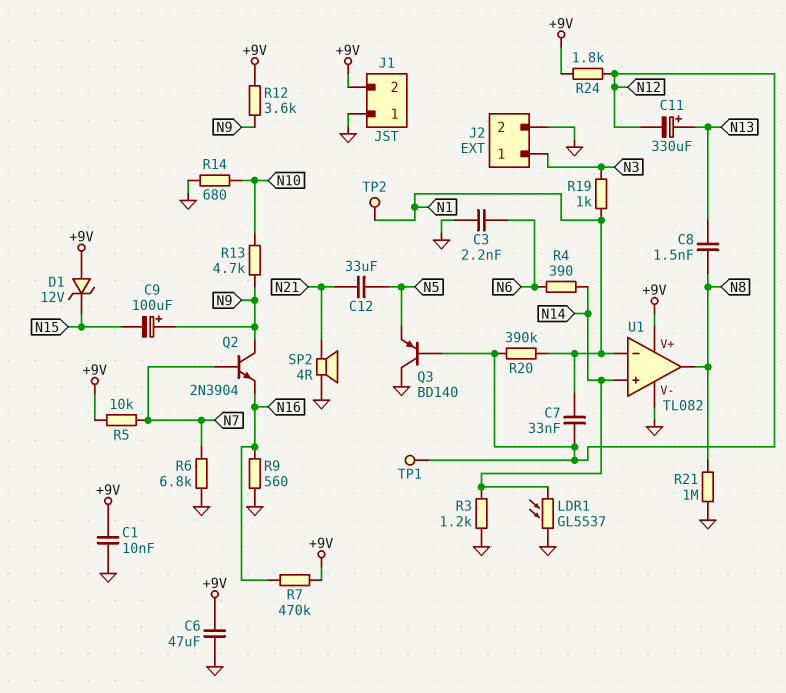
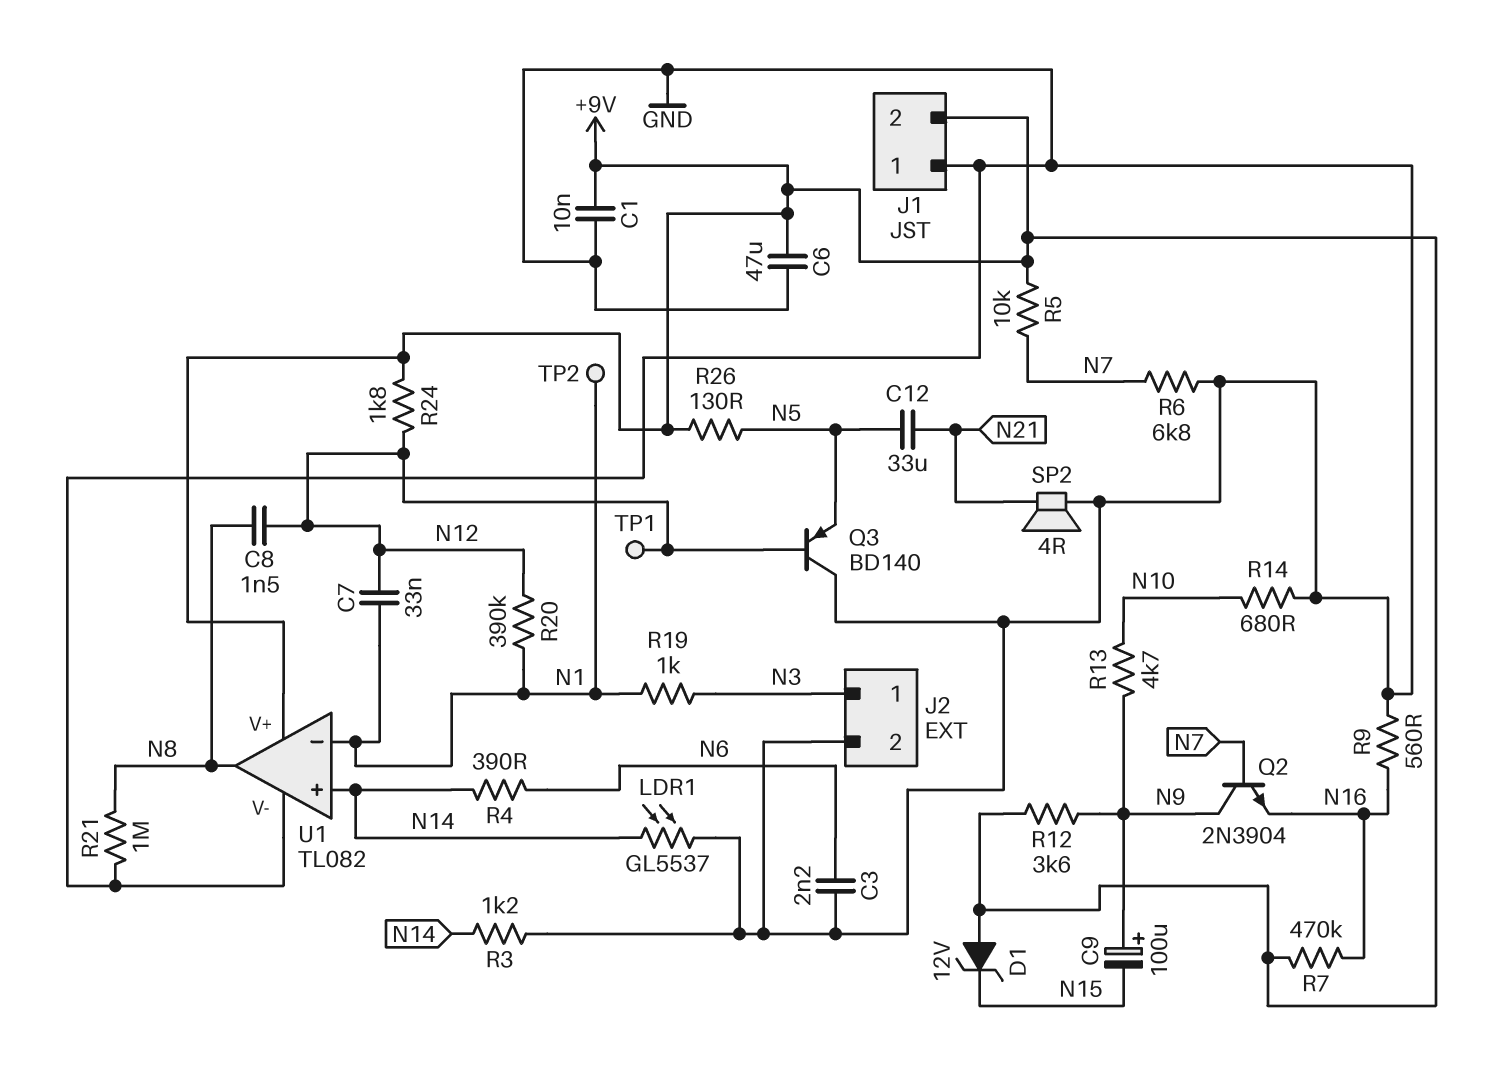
C8: 1.5nF (N8, N13) -> 1.5nF (N8, N12)
C11: 330uF (plus N13, minus N12) -> none
R26: none -> 130 (+9V, N5)

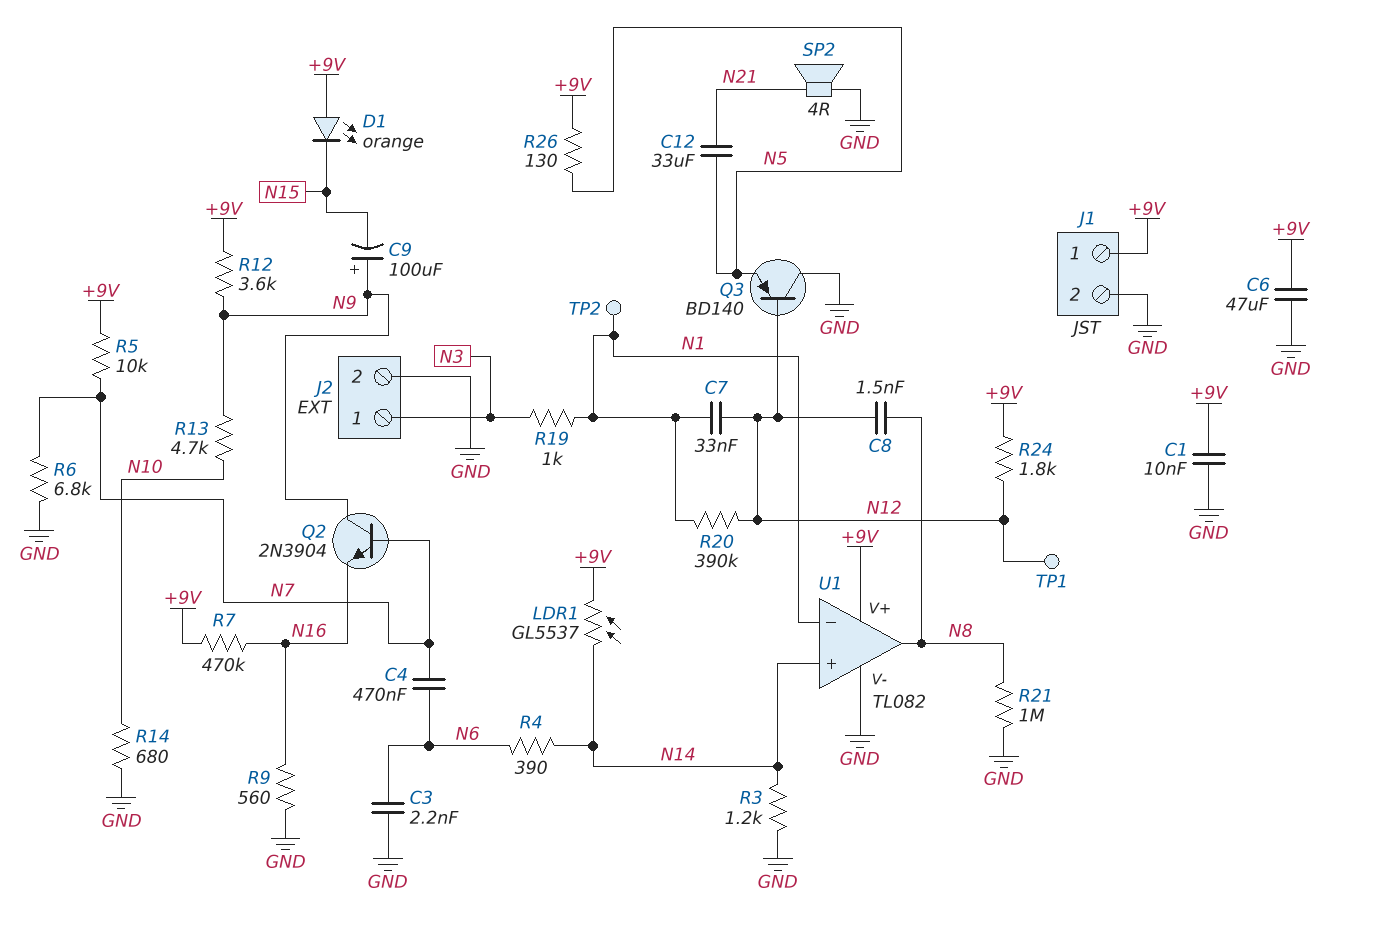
C4: none -> 470nF (N6, N7)
D1: zener 12V (A +9V, K N15) -> LED orange (A +9V, K N15)
J1 pin 1: GND -> +9V
J1 pin 2: +9V -> GND
LDR1: GL5537 (GND, N14) -> GL5537 (+9V, N14)

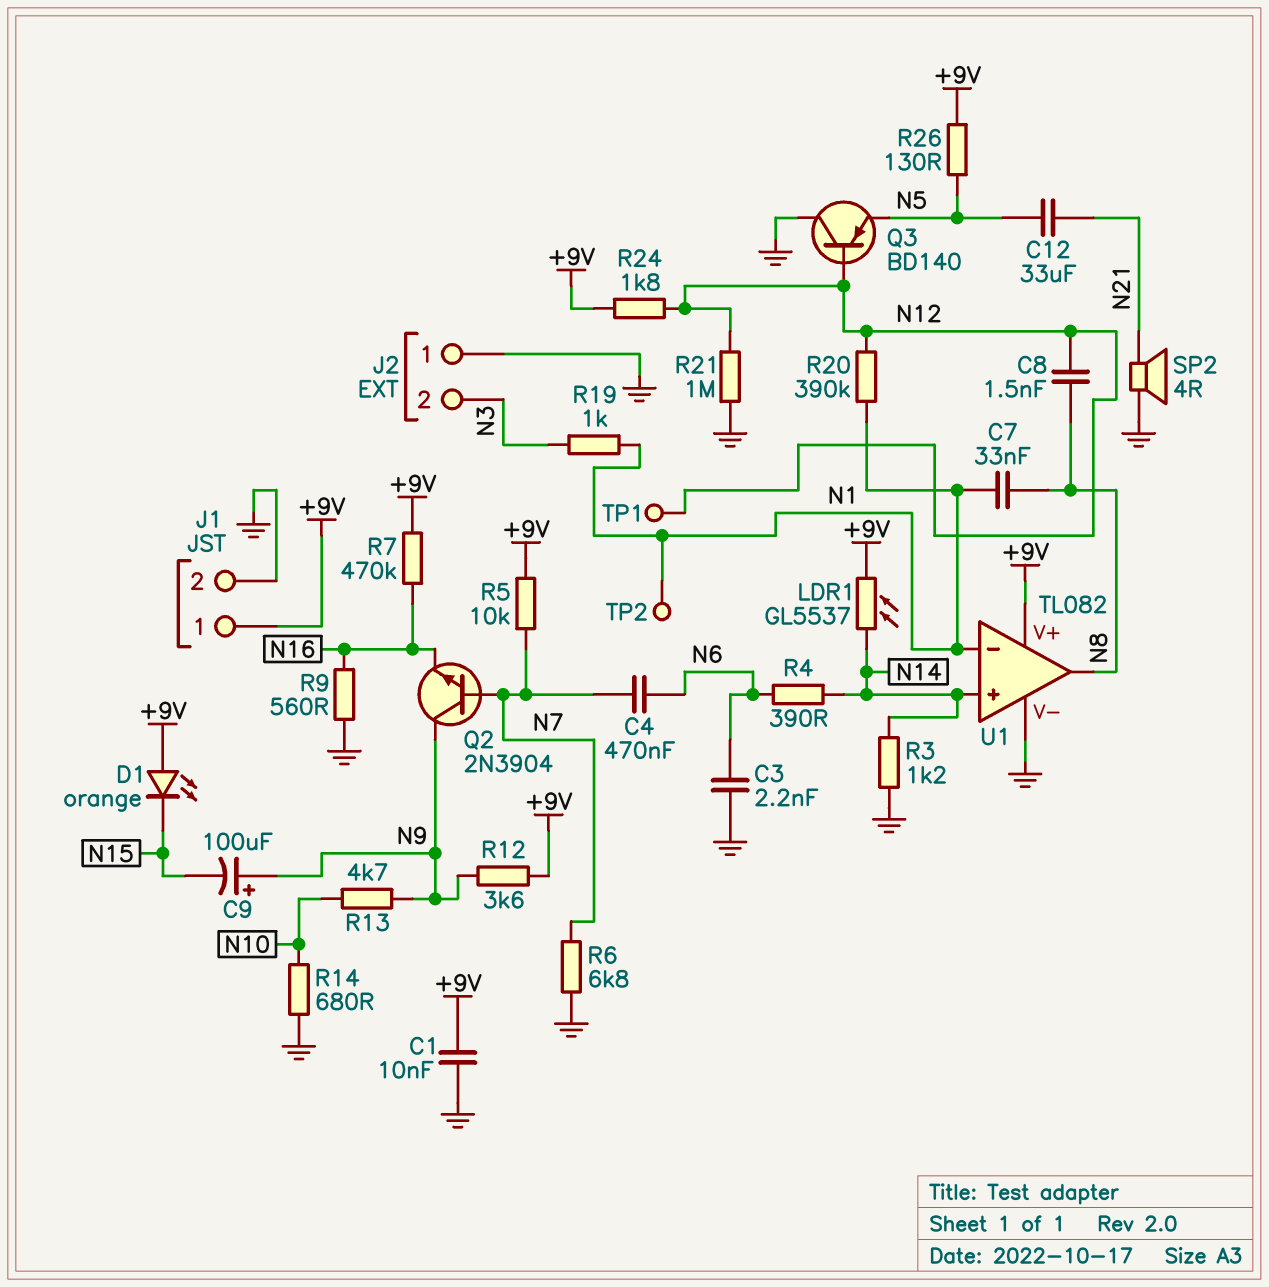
C6: 47uF (+9V, GND) -> none
C7: 33nF (N1, N12) -> 33nF (N1, N8)
J2 pin 1: N3 -> GND
J2 pin 2: GND -> N3
R21: 1M (GND, N8) -> 1M (GND, N12)

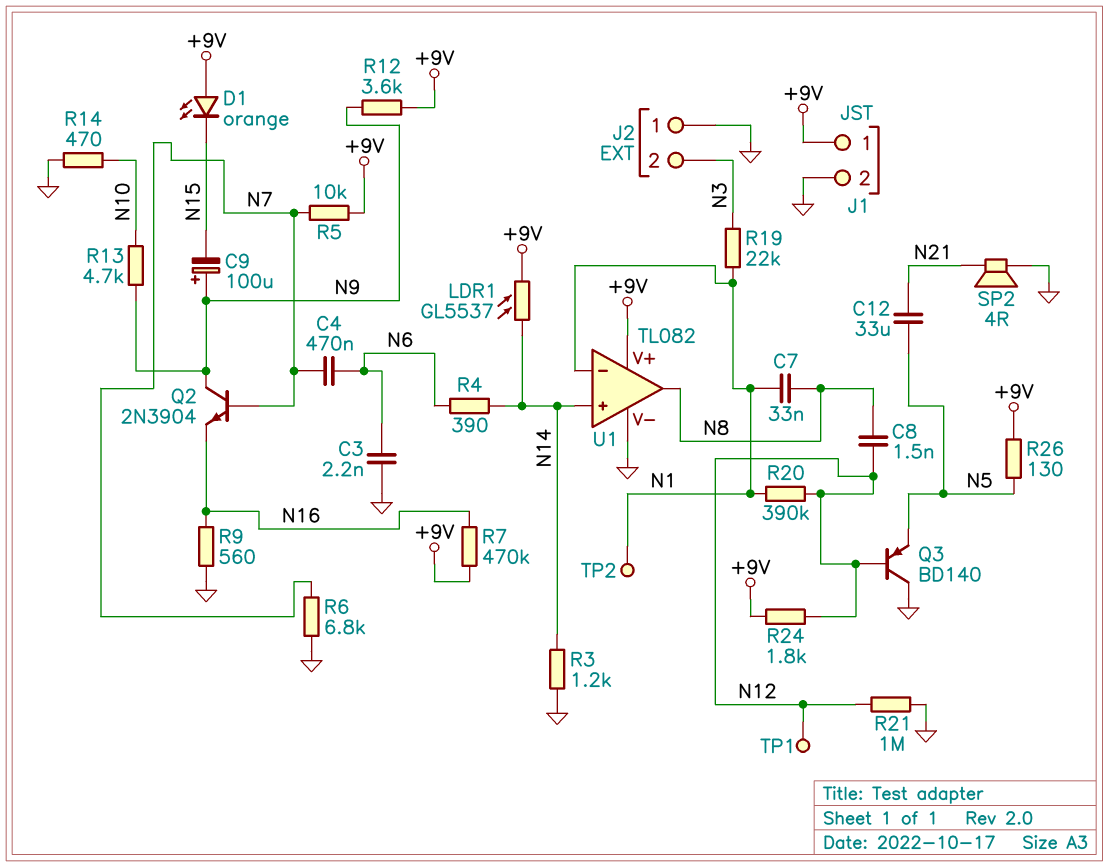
C1: 10nF (+9V, GND) -> none
R14: 680 (GND, N10) -> 470 (GND, N10)
R19: 1k (N1, N3) -> 22k (N1, N3)

